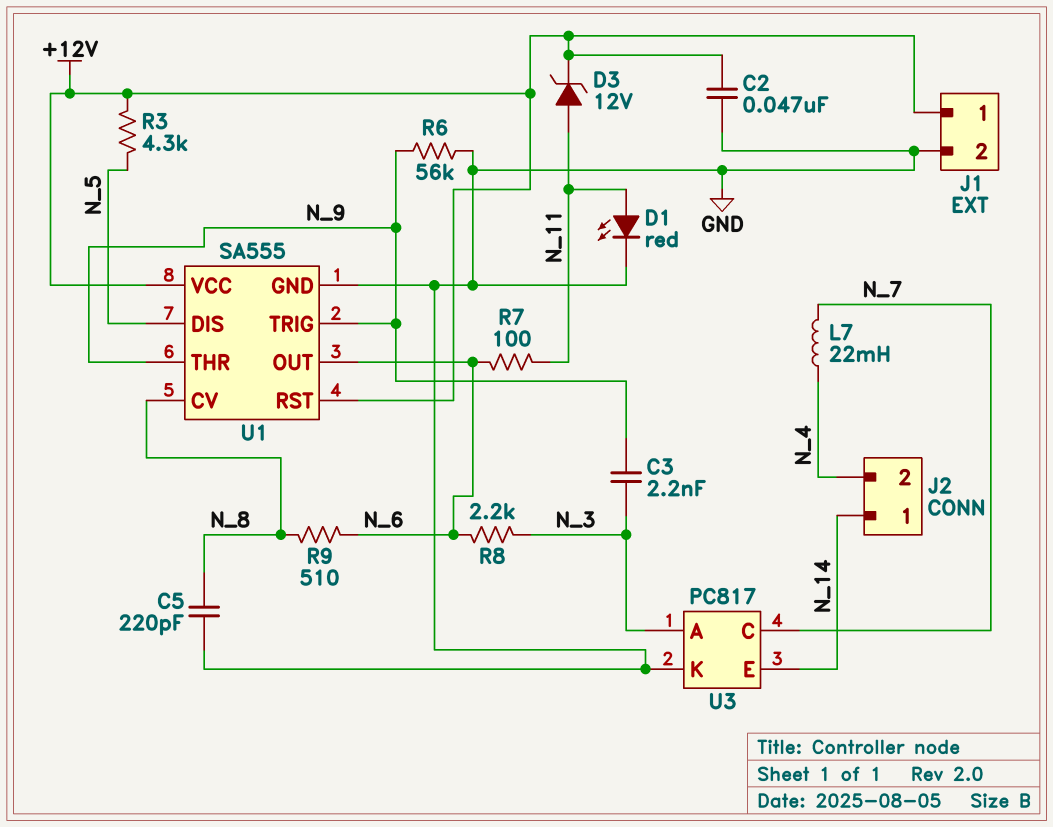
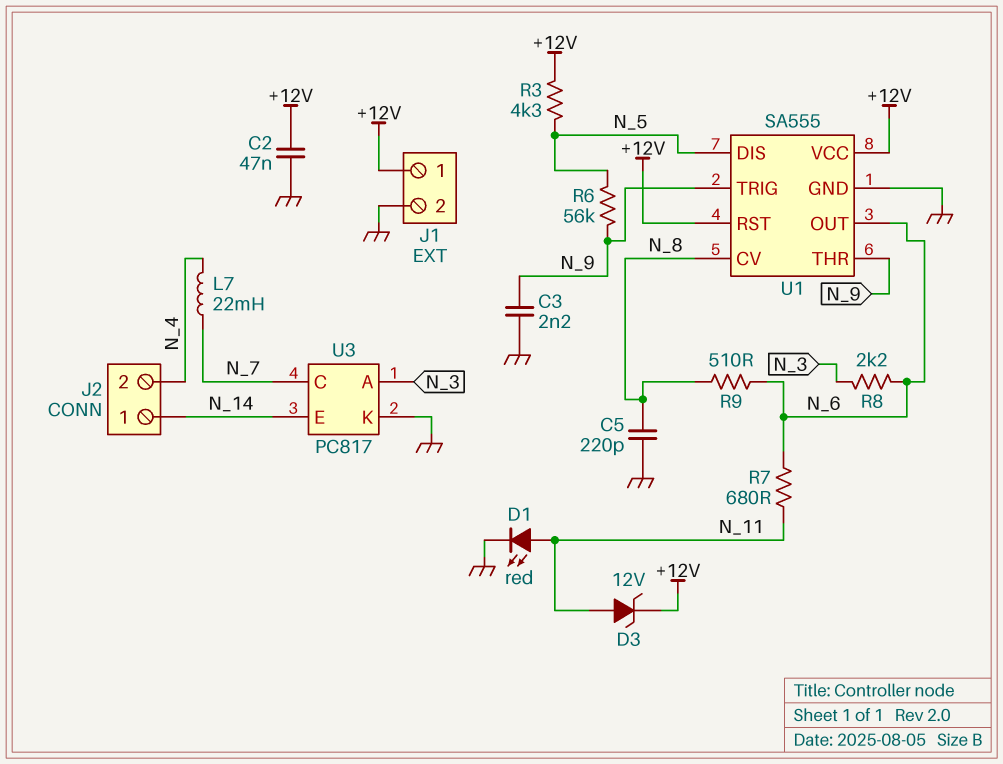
C3: 2.2nF (N_3, N_9) -> 2.2nF (GND, N_9)
R6: 56k (GND, N_9) -> 56k (N_5, N_9)
R7: 100 (N_6, N_11) -> 680 (N_6, N_11)

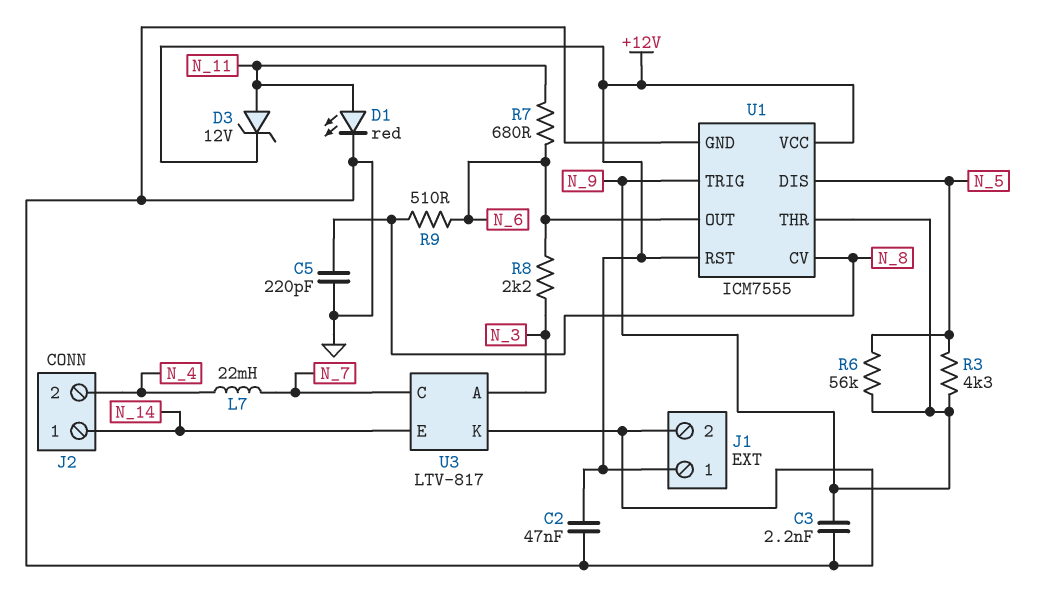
R3: 4.3k (+12V, N_5) -> 4.3k (N_5, N_9)
U1: SA555 -> ICM7555
U3: PC817 -> LTV-817

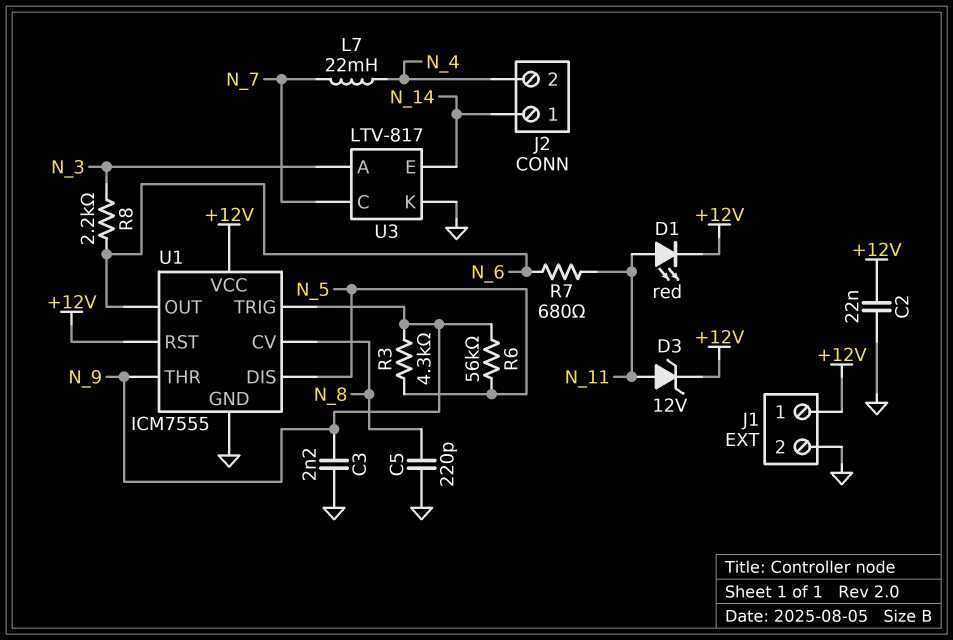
C2: 47nF (+12V, GND) -> 22nF (+12V, GND)
D1: LED red (A N_11, K GND) -> LED red (A N_11, K +12V)
R9: 510 (N_6, N_8) -> none

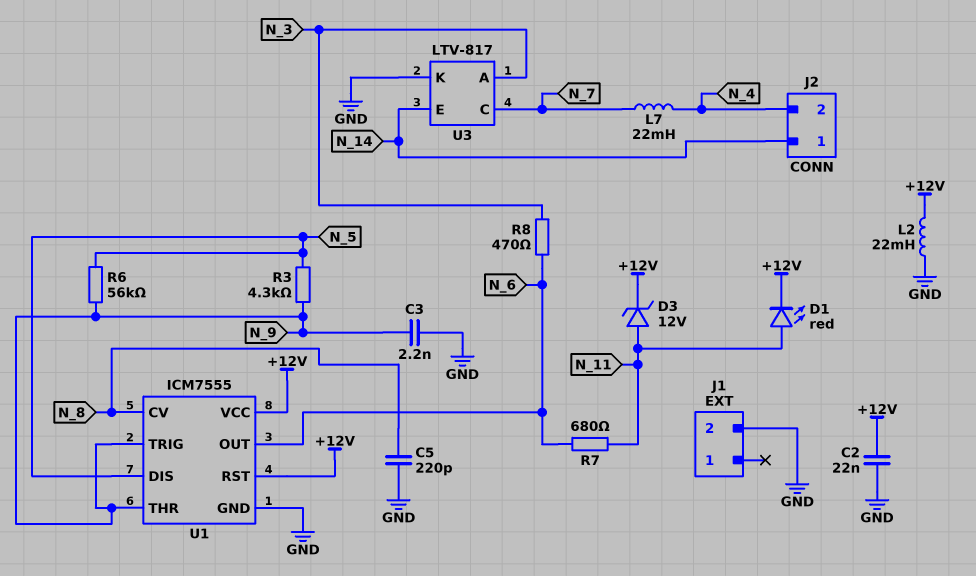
J1 pin 1: +12V -> none
L2: none -> 22mH (+12V, GND)
R8: 2.2k (N_3, N_6) -> 470 (N_3, N_6)

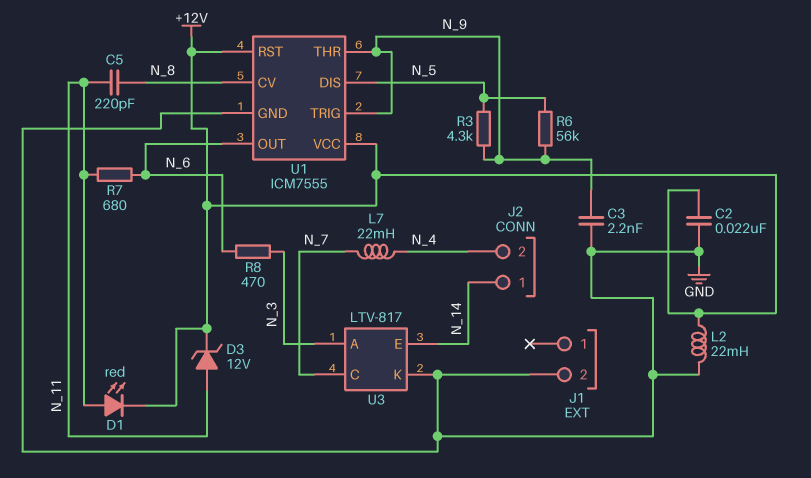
C5: 220pF (GND, N_8) -> 220pF (N_8, N_11)

